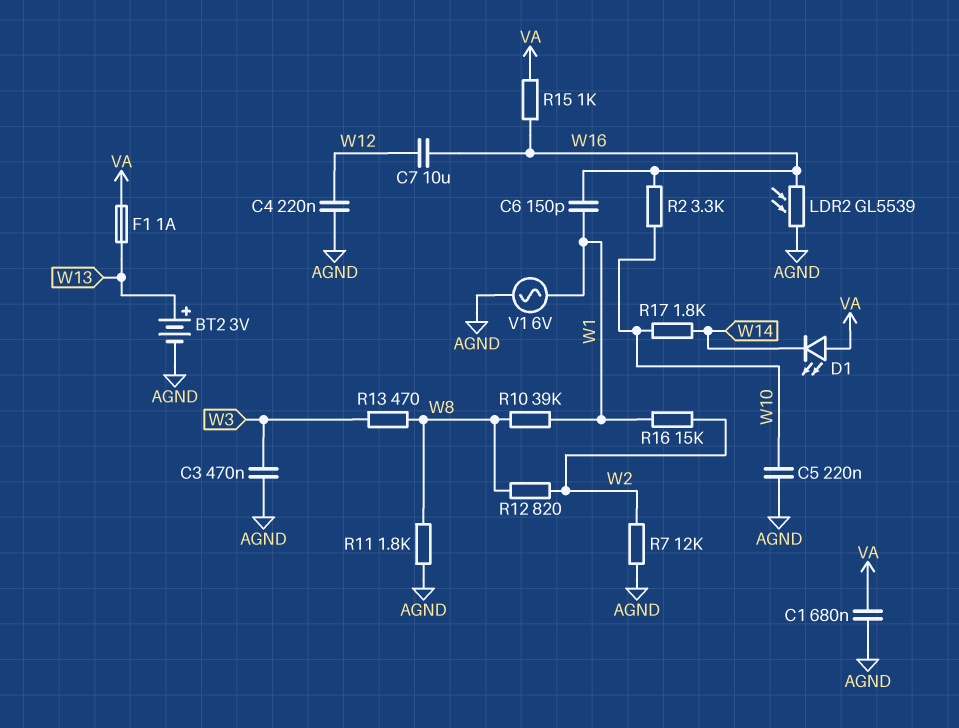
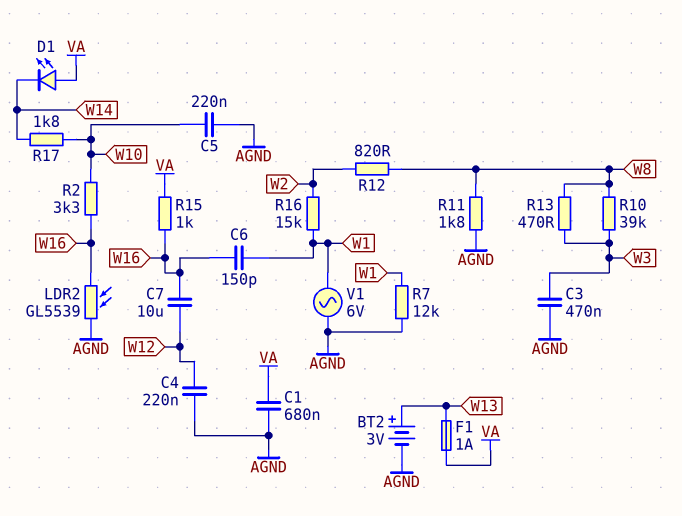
R7: 12k (AGND, W2) -> 12k (AGND, W1)
R10: 39k (W1, W8) -> 39k (W3, W8)

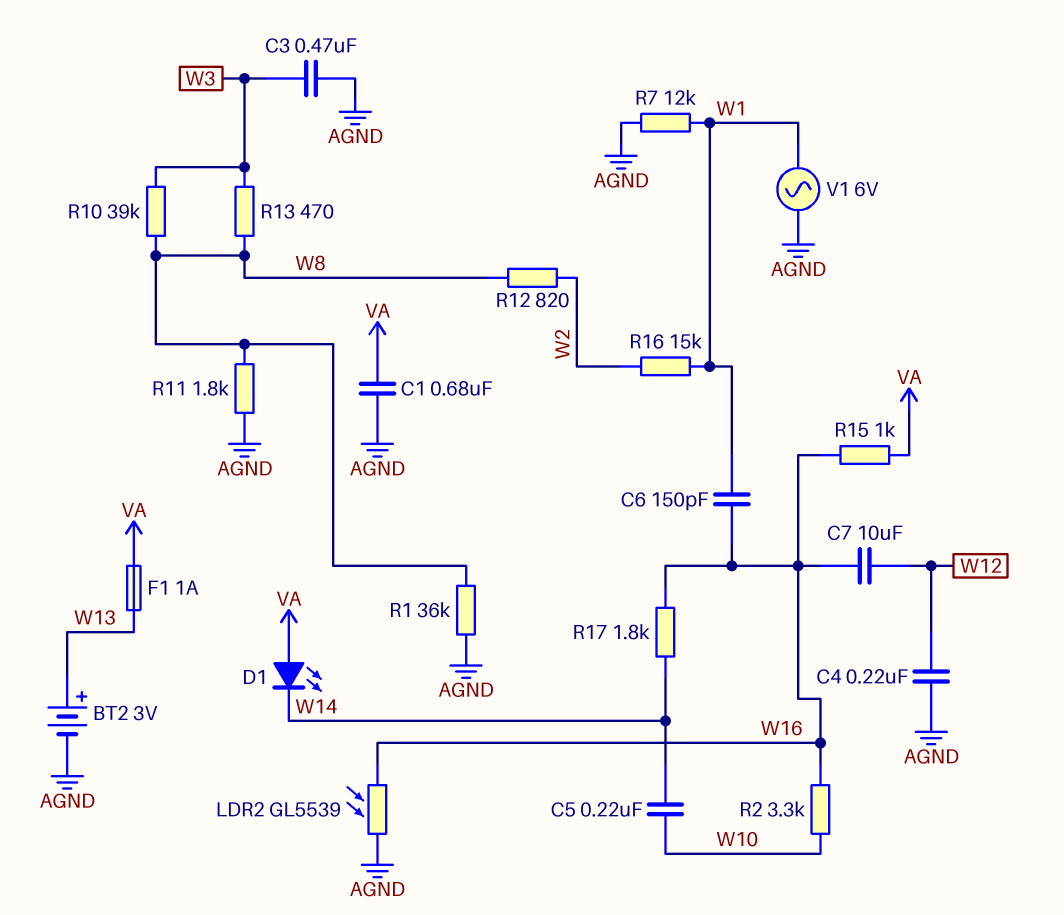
C5: 220nF (AGND, W10) -> 220nF (W10, W14)
R1: none -> 36k (AGND, W8)
R17: 1.8k (W10, W14) -> 1.8k (W14, W16)

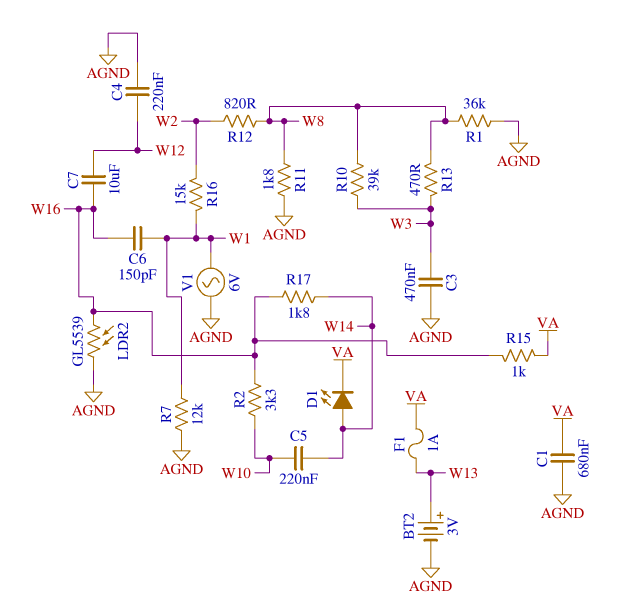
D1: LED (A VA, K W14) -> LED (A W14, K VA)

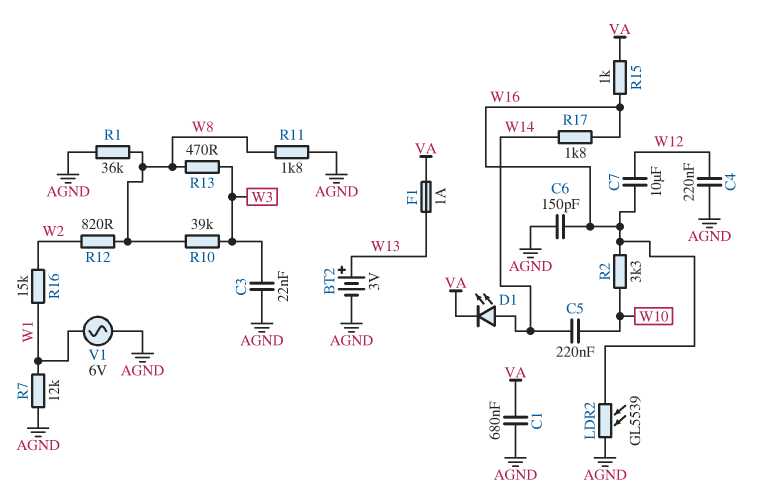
C3: 470nF (AGND, W3) -> 22nF (AGND, W3)
C6: 150pF (W1, W16) -> 150pF (AGND, W16)

